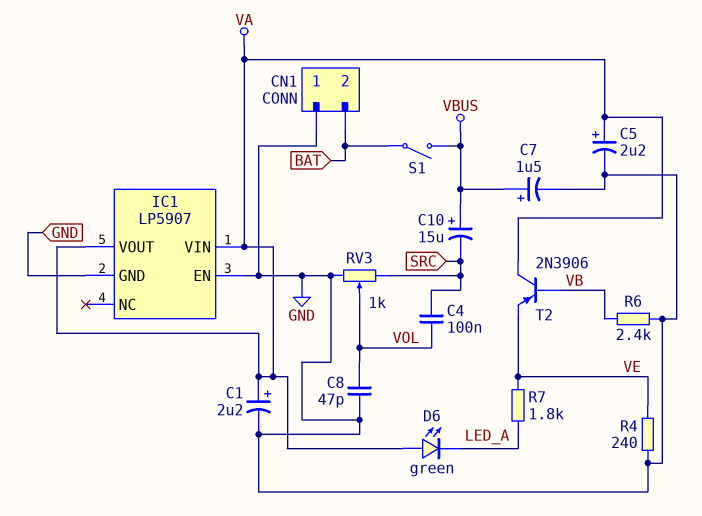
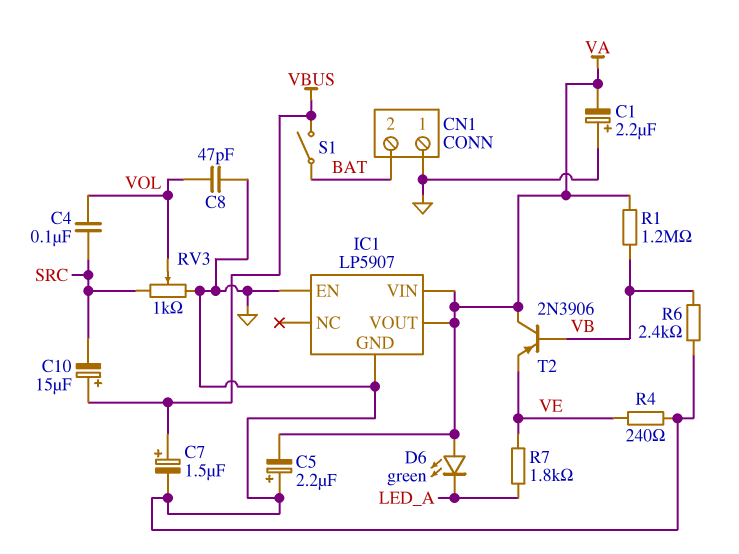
C1: 2.2uF (plus VA, minus GND) -> 2.2uF (plus GND, minus VA)
C5: 2.2uF (plus VA, minus GND) -> 2.2uF (plus GND, minus VA)
R1: none -> 1.2M (VA, VB)

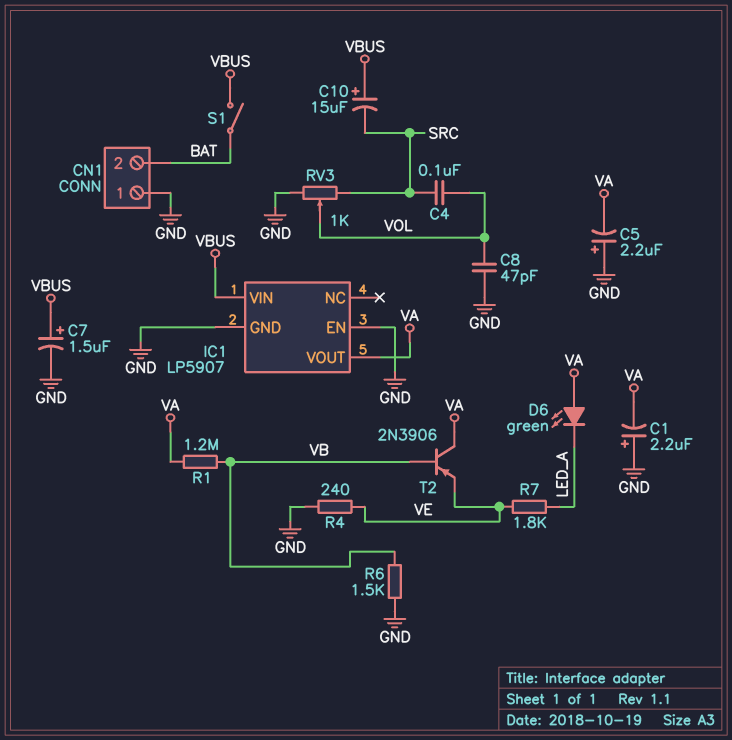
IC1 pin VIN: VA -> VBUS
R6: 2.4k (GND, VB) -> 1.5k (GND, VB)

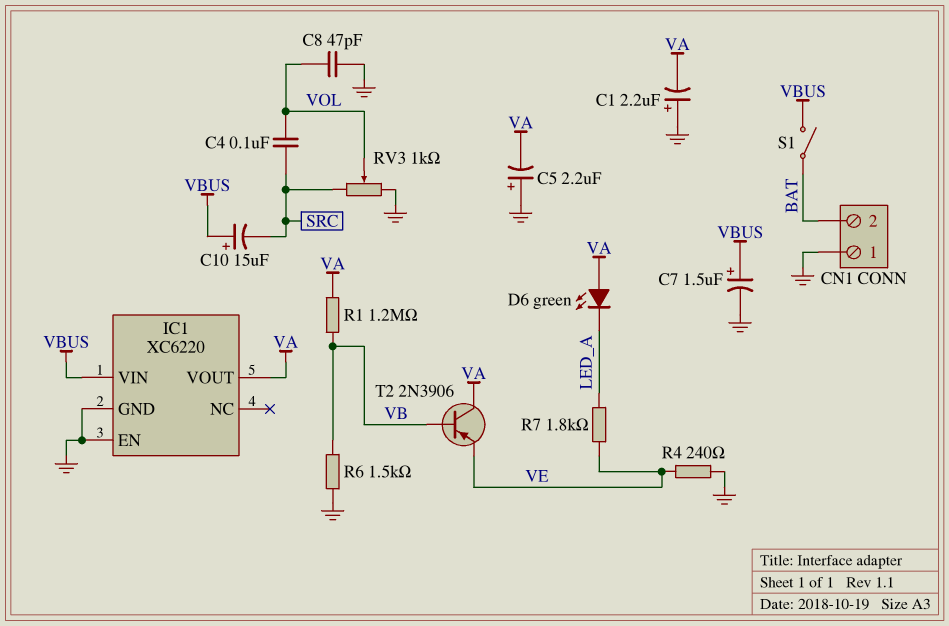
IC1: LP5907 -> XC6220

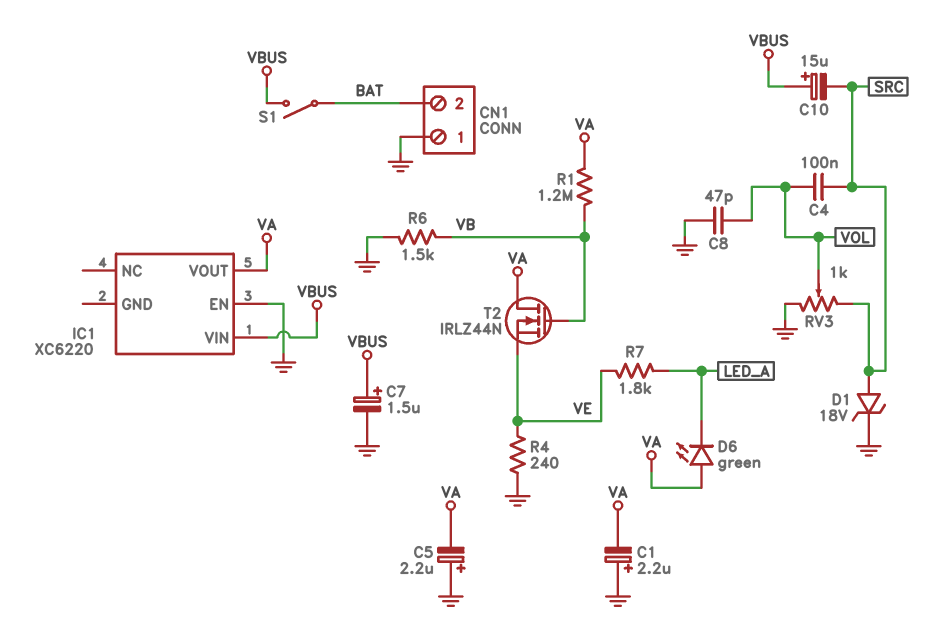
D1: none -> zener 18V (A SRC, K GND)
IC1 pin GND: GND -> none
T2: PNP 2N3906 (B VB, C VA, E VE) -> NMOS IRLZ44N (G VB, D VA, S VE)

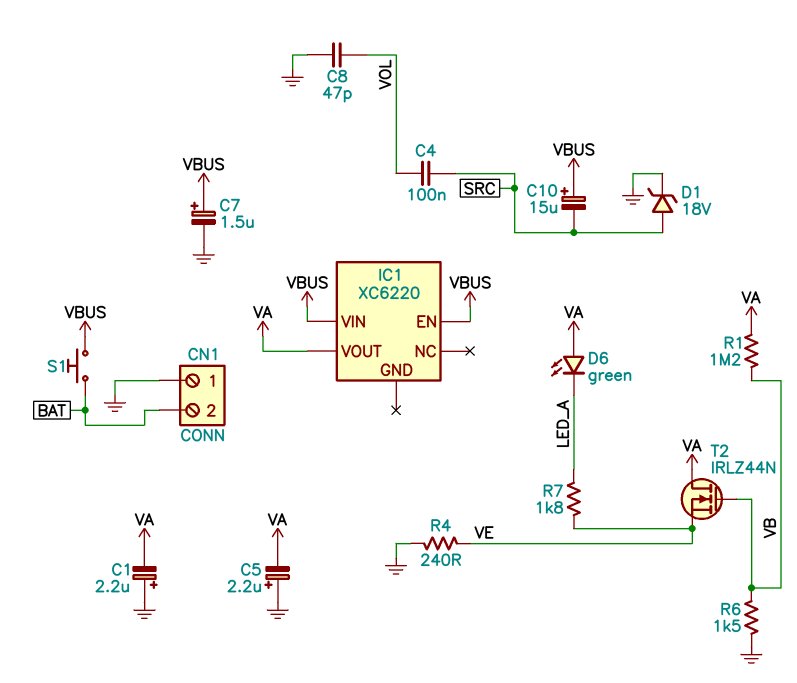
IC1 pin EN: GND -> VBUS
RV3: 1k (GND, SRC, wiper VOL) -> none
S1: switch (BAT, VBUS) -> button (BAT, VBUS)

